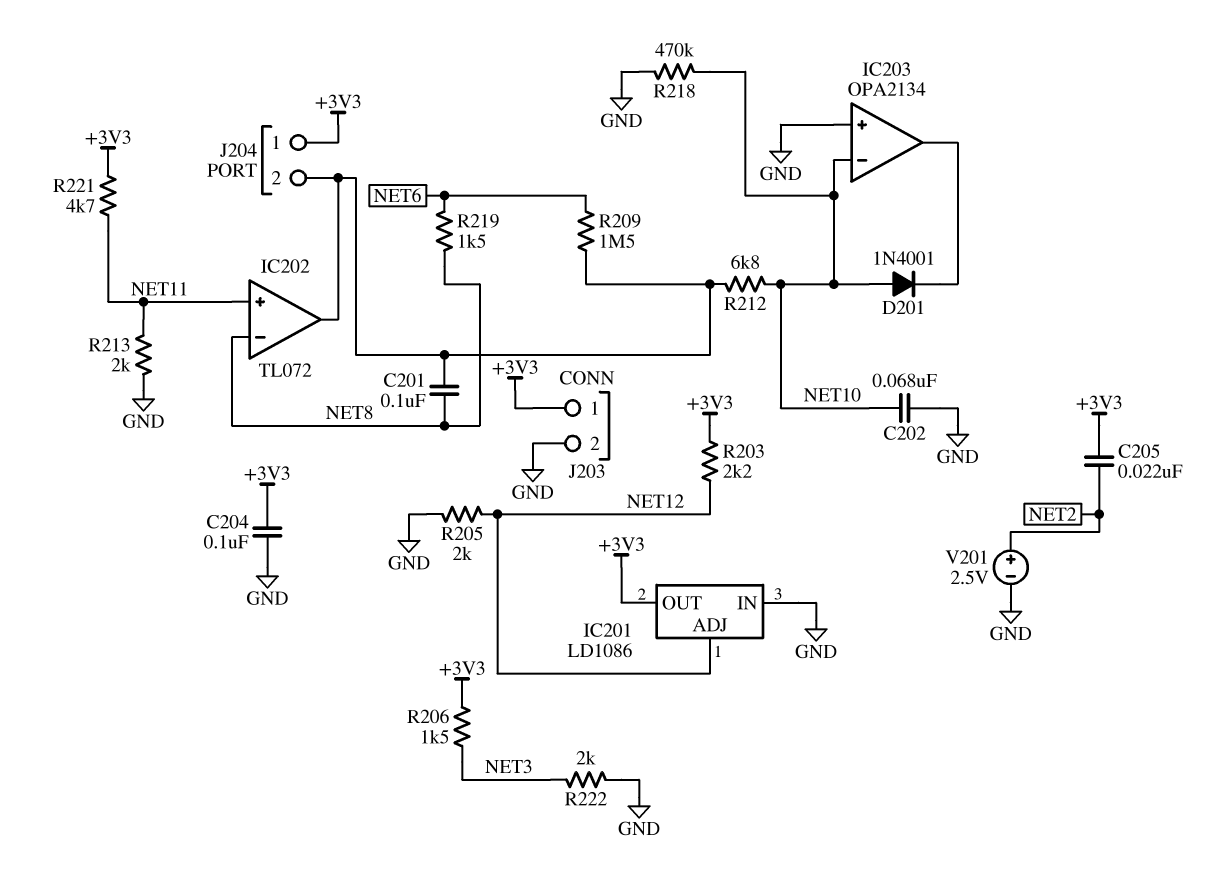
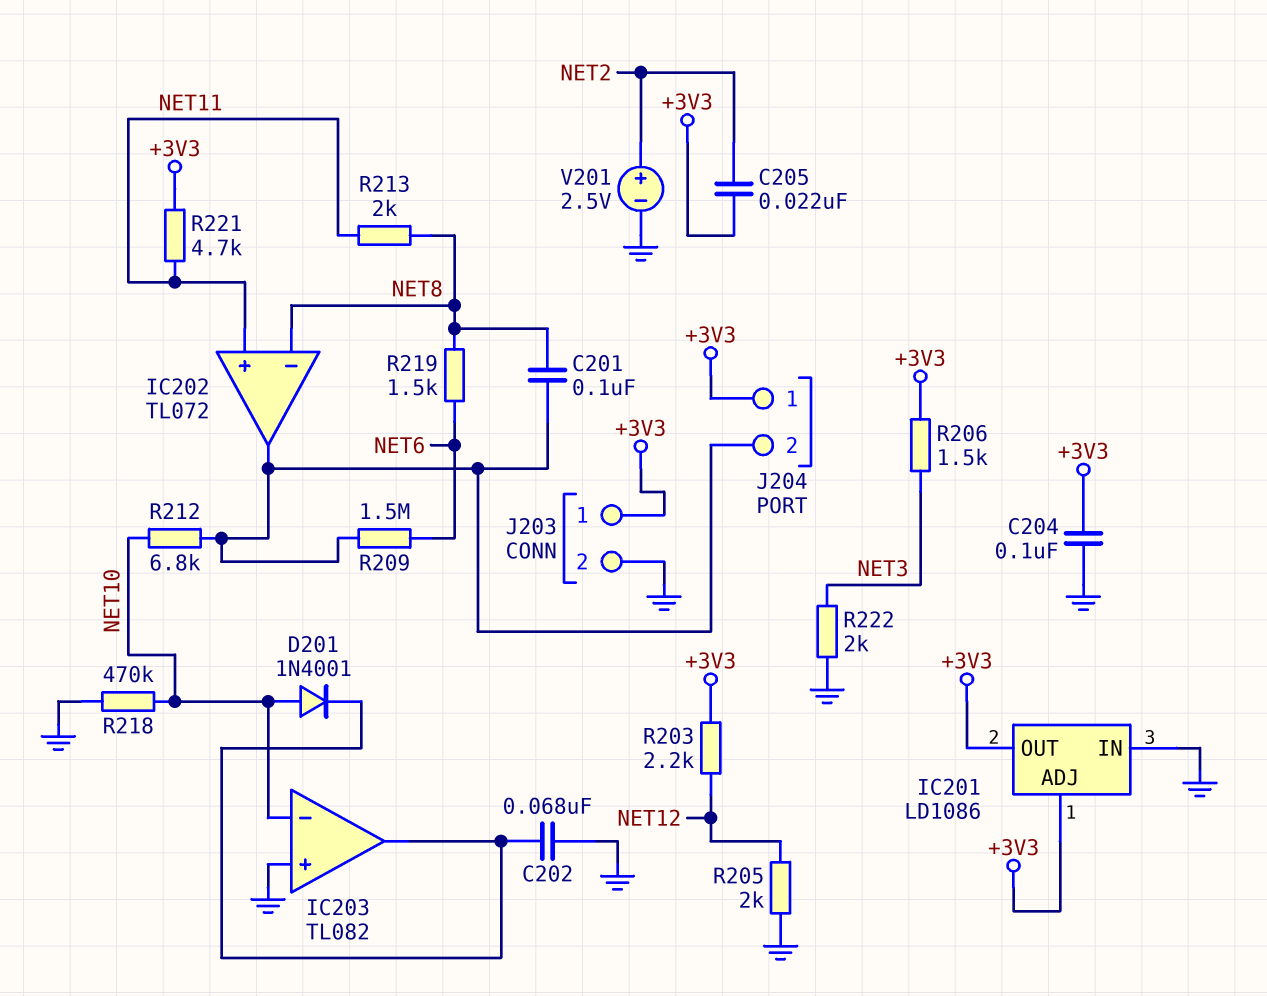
C202: 68nF (GND, NET10) -> 68nF (GND, IC203/out)
IC201 pin ADJ: NET12 -> +3V3
IC203: OPA2134 -> TL082
R213: 2k (GND, NET11) -> 2k (NET8, NET11)

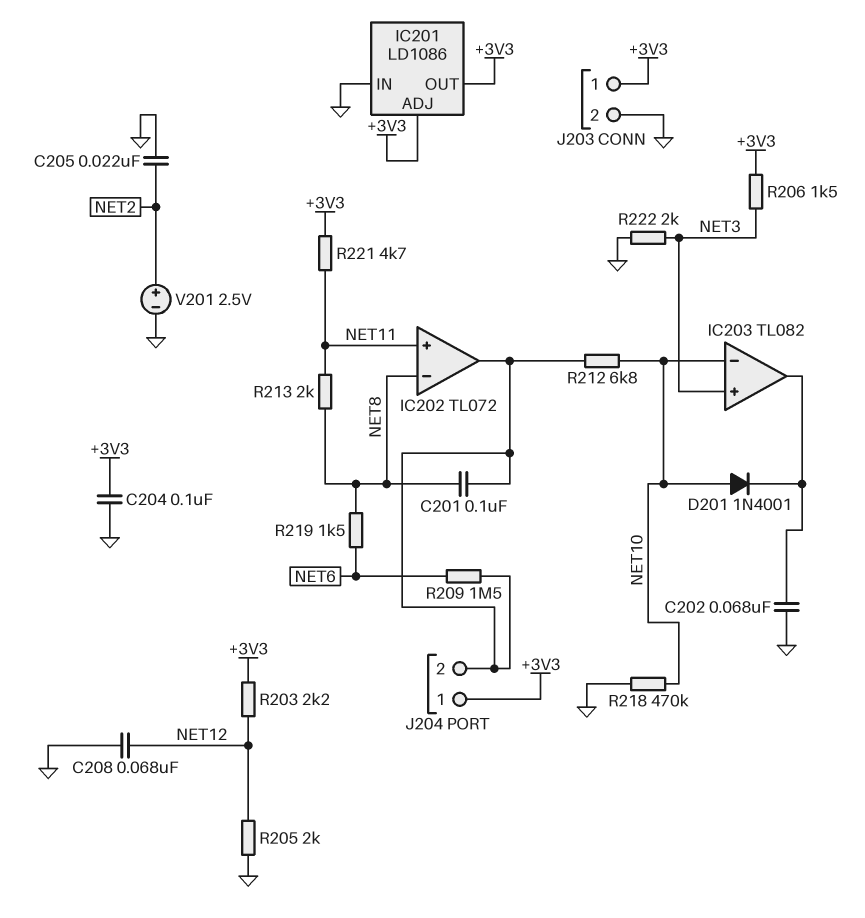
C205: 22nF (+3V3, NET2) -> 22nF (GND, NET2)
C208: none -> 68nF (GND, NET12)
IC203 pin in+: GND -> NET3

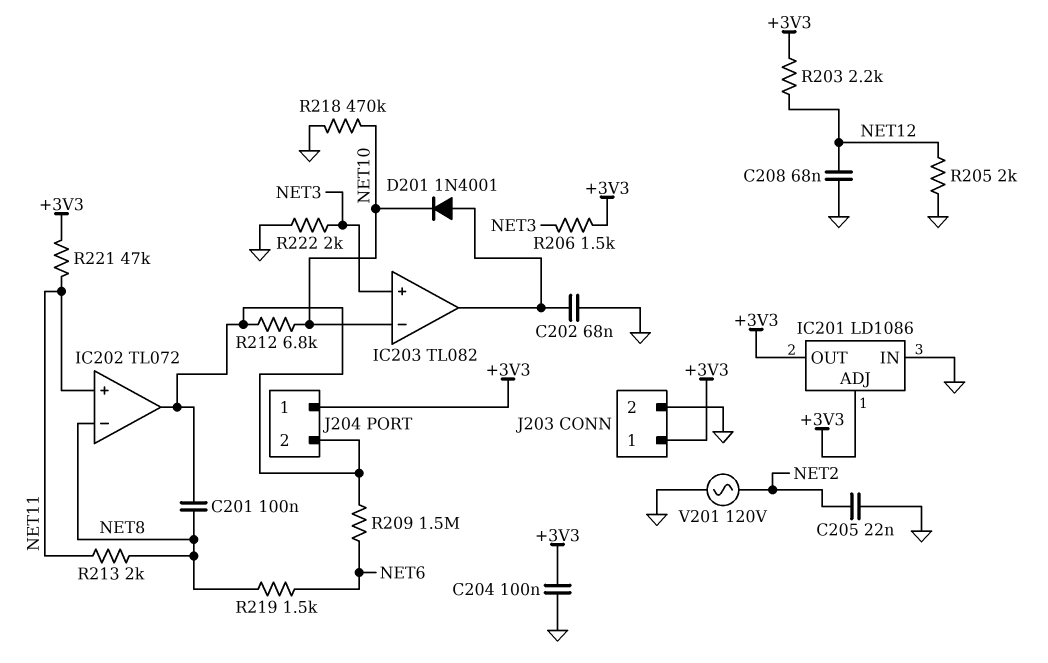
D201: diode 1N4001 (A NET10, K IC203/out) -> diode 1N4001 (A IC203/out, K NET10)
R221: 4.7k (+3V3, NET11) -> 47k (+3V3, NET11)
V201: 2.5V (plus NET2, minus GND) -> AC 120V (GND, NET2)

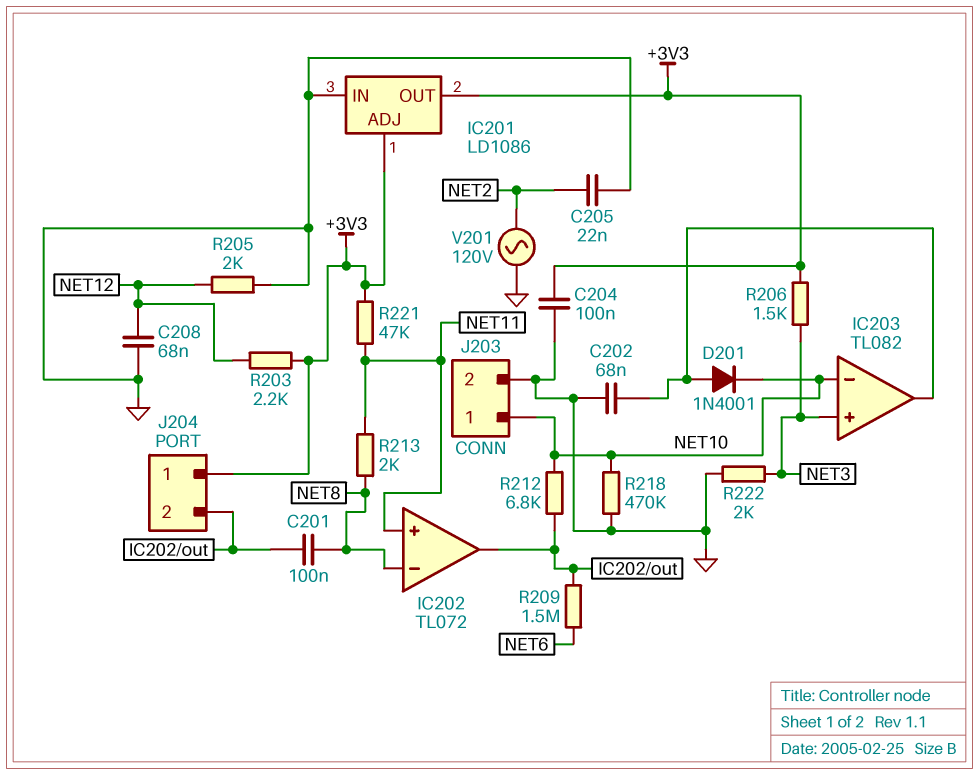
J203 pin 1: +3V3 -> NET10
R219: 1.5k (NET6, NET8) -> none

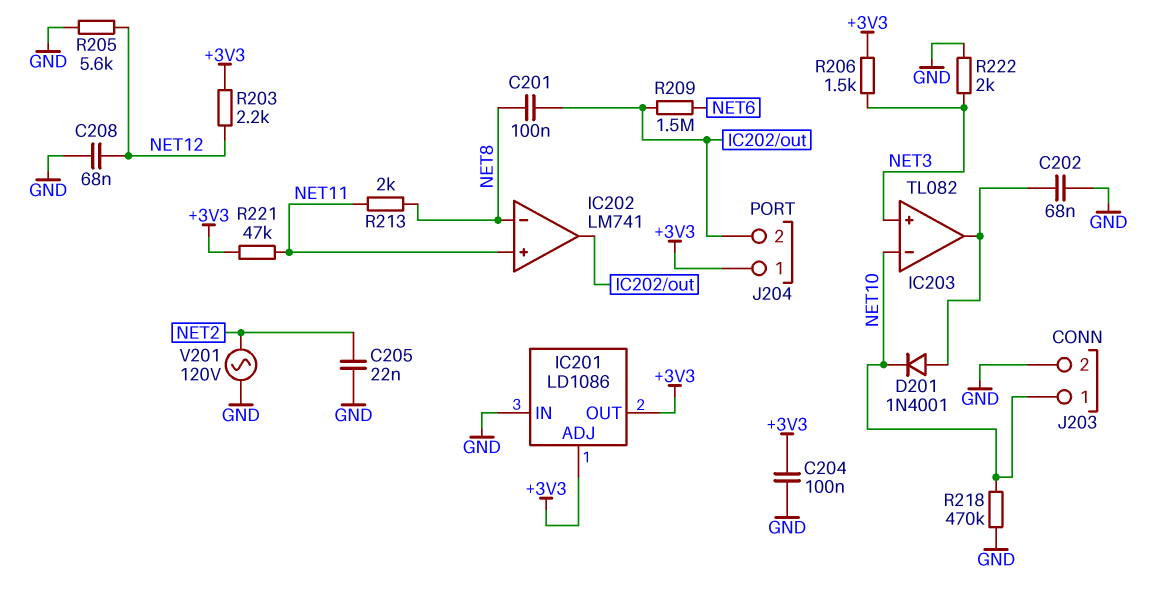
IC202: TL072 -> LM741
R205: 2k (GND, NET12) -> 5.6k (GND, NET12)
R212: 6.8k (IC202/out, NET10) -> none

